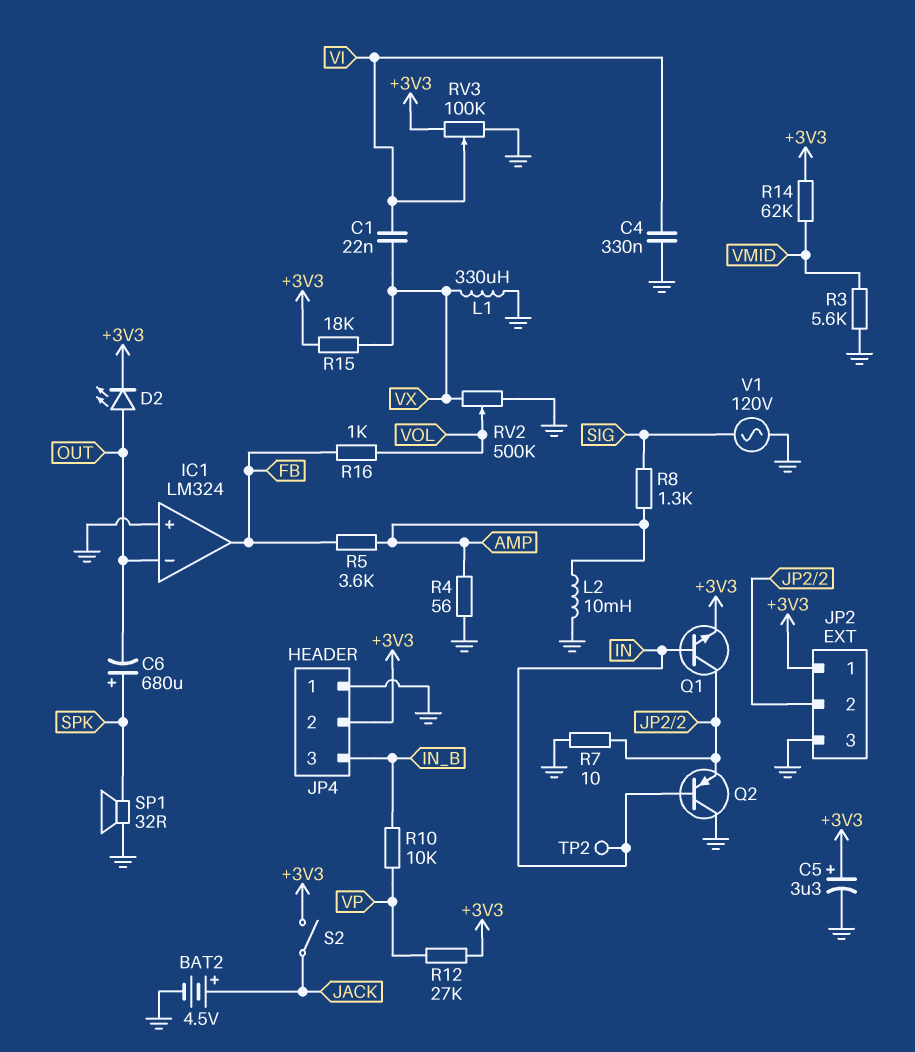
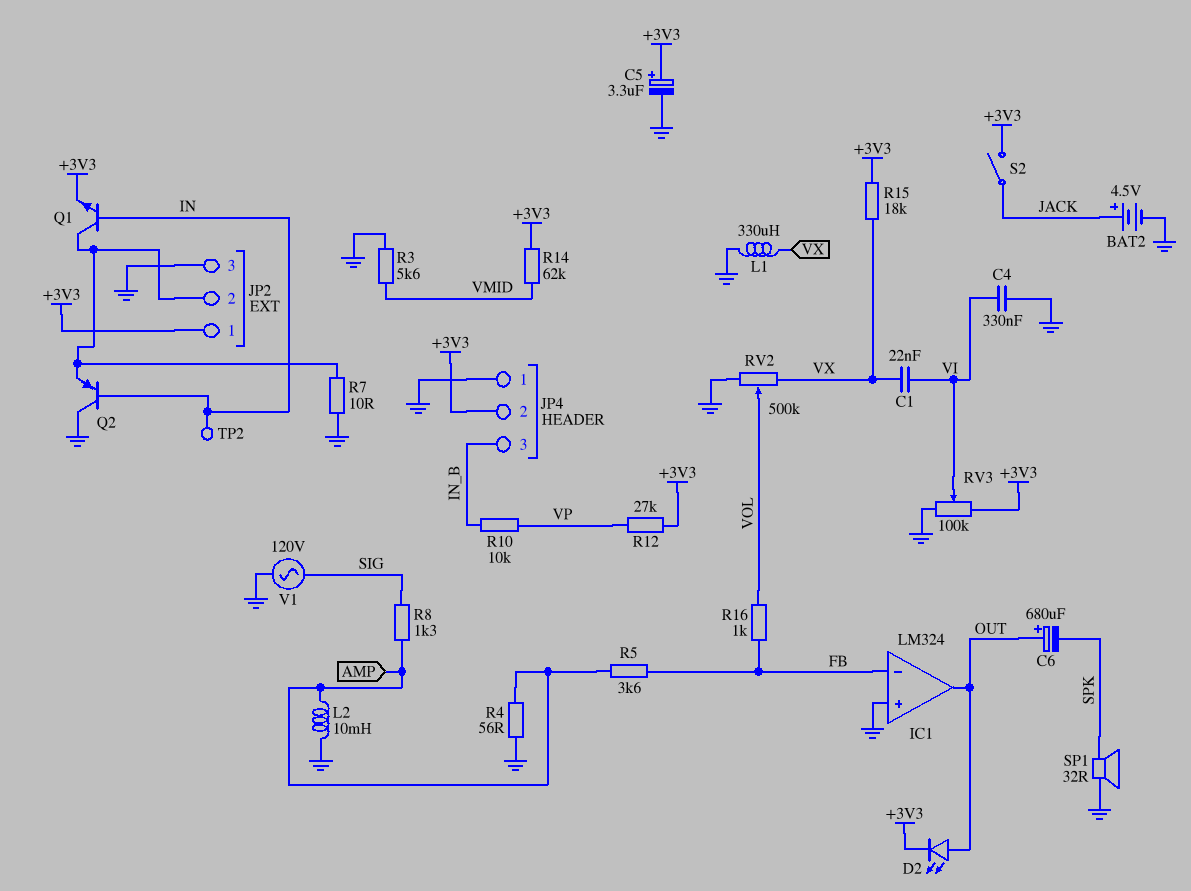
C6: 680uF (plus SPK, minus OUT) -> 680uF (plus OUT, minus SPK)
IC1 pin in-: OUT -> FB
IC1 pin out: FB -> OUT

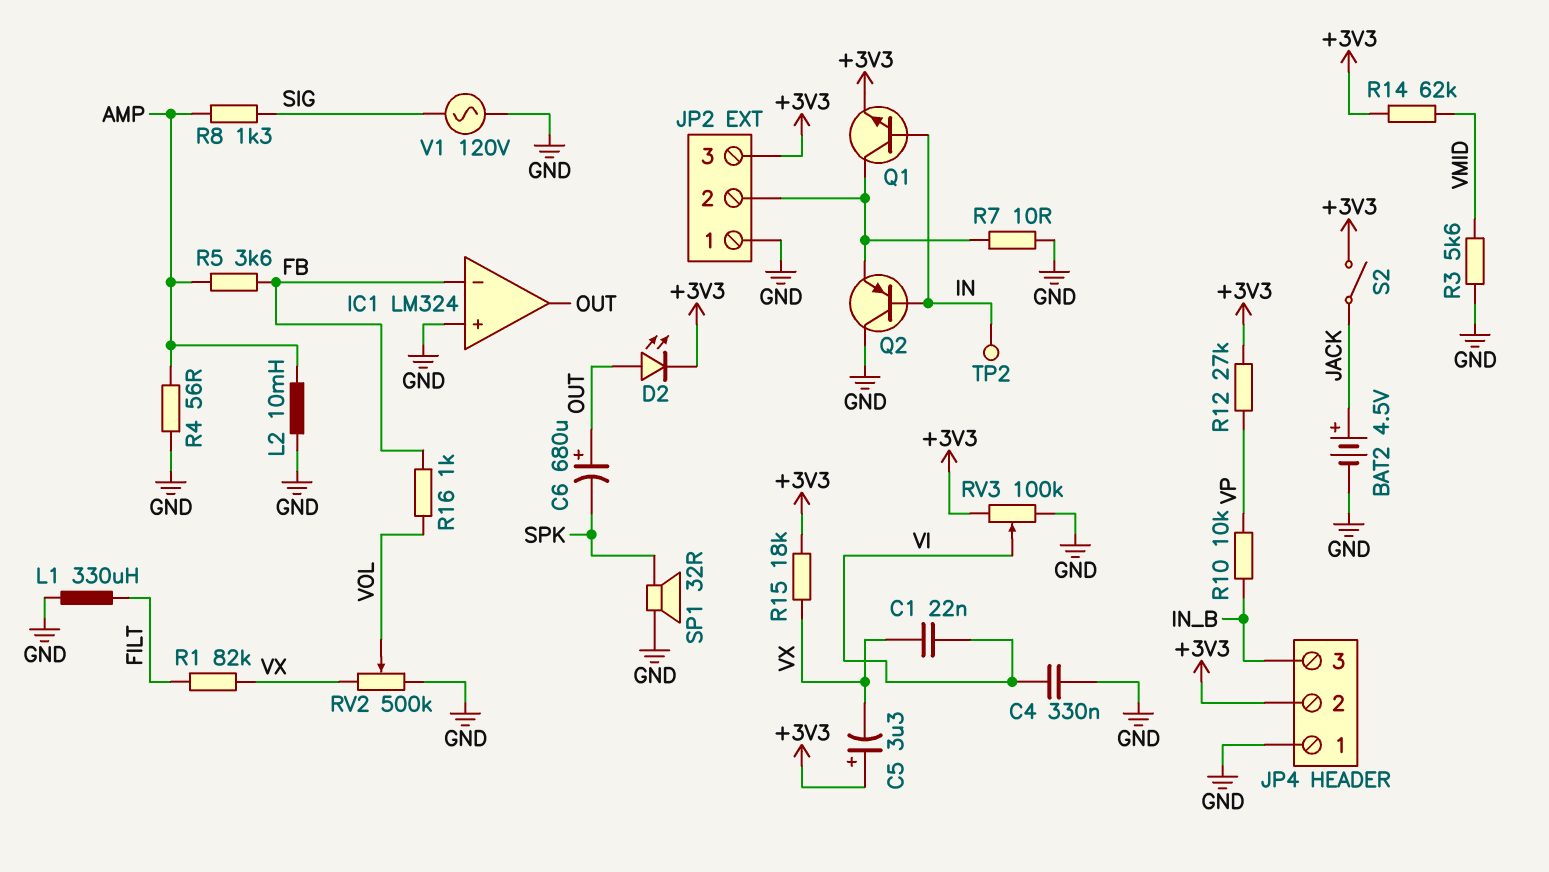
C5: 3.3uF (plus +3V3, minus GND) -> 3.3uF (plus +3V3, minus VX)
JP2 pin 1: +3V3 -> GND
JP2 pin 3: GND -> +3V3
L1: 330uH (GND, VX) -> 330uH (FILT, GND)
R1: none -> 82k (FILT, VX)

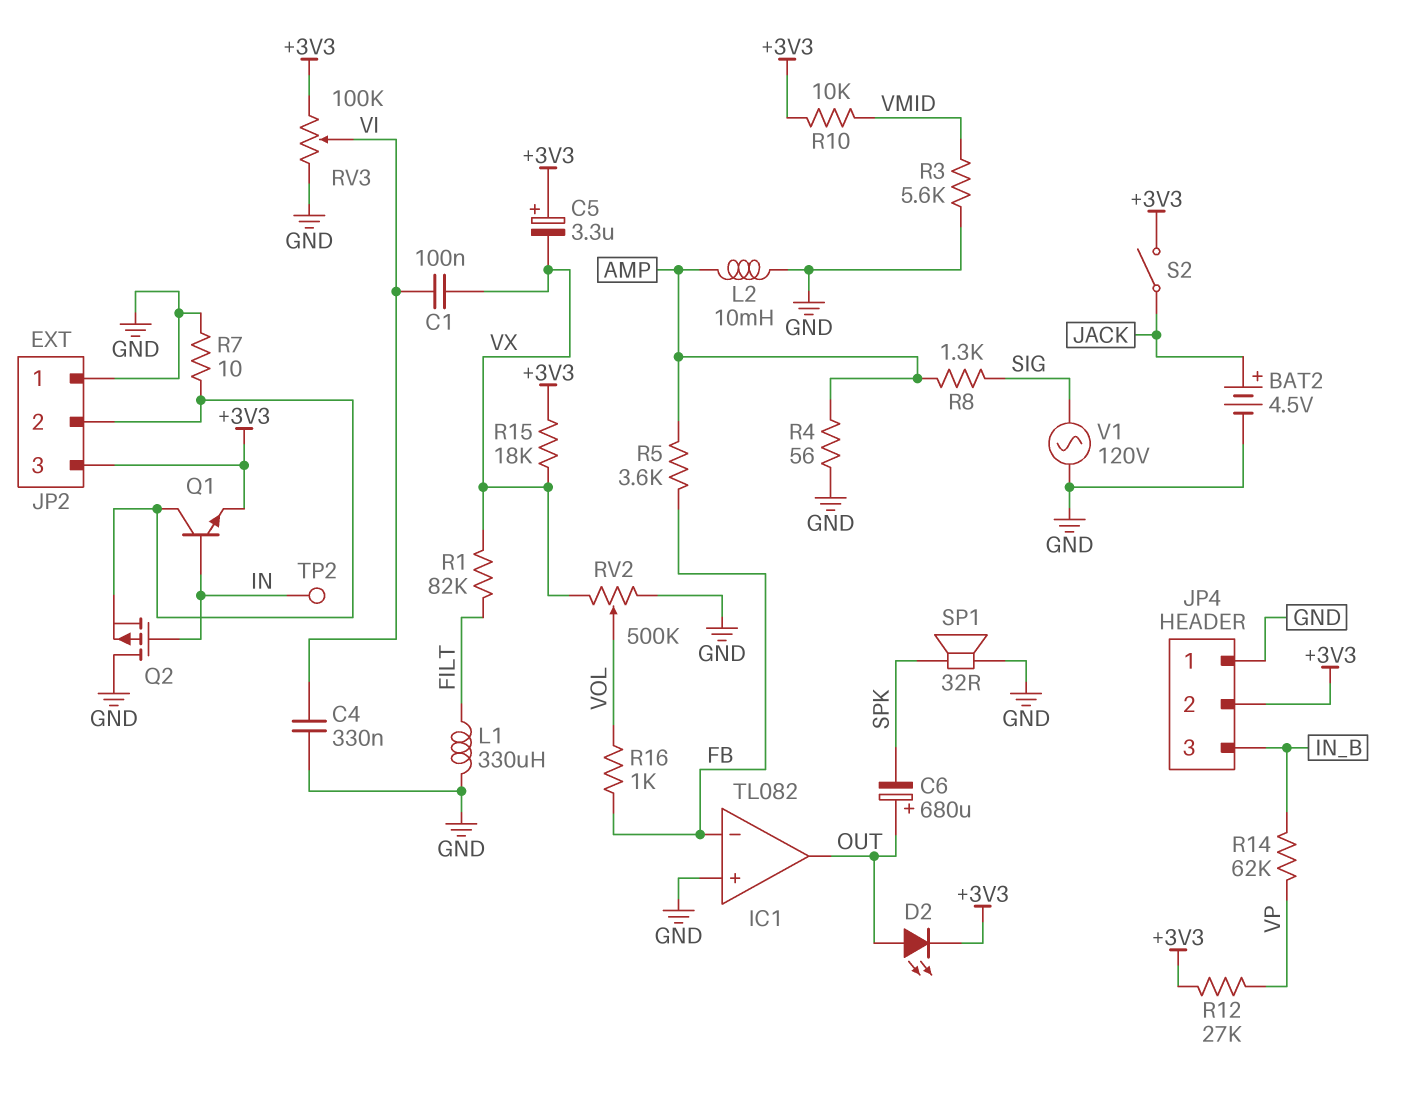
C1: 22nF (VI, VX) -> 100nF (VI, VX)
IC1: LM324 -> TL082
Q2: PNP (B IN, C GND, E JP2/2) -> PMOS (G IN, D GND, S JP2/2)
R10: 10k (IN_B, VP) -> 10k (+3V3, VMID)
R14: 62k (+3V3, VMID) -> 62k (IN_B, VP)

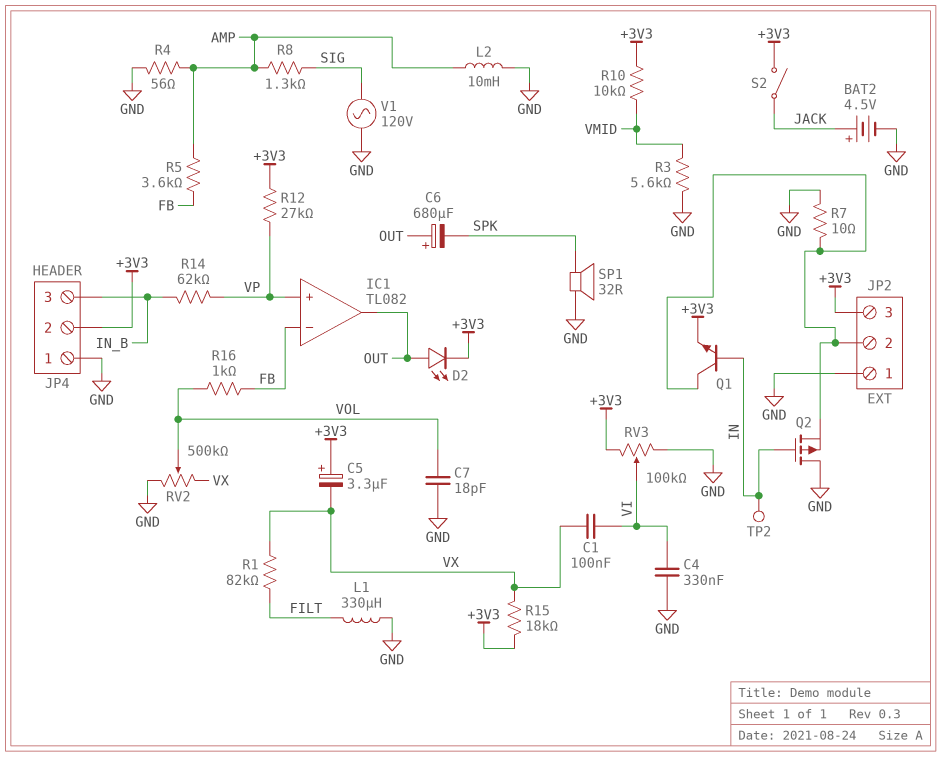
C7: none -> 18pF (GND, VOL)
IC1 pin in+: GND -> VP

